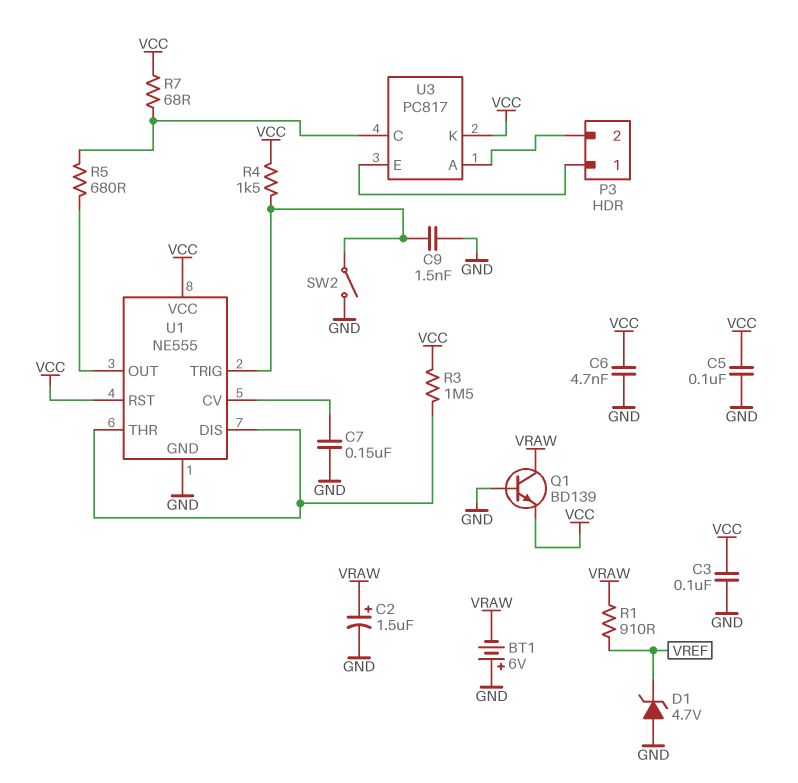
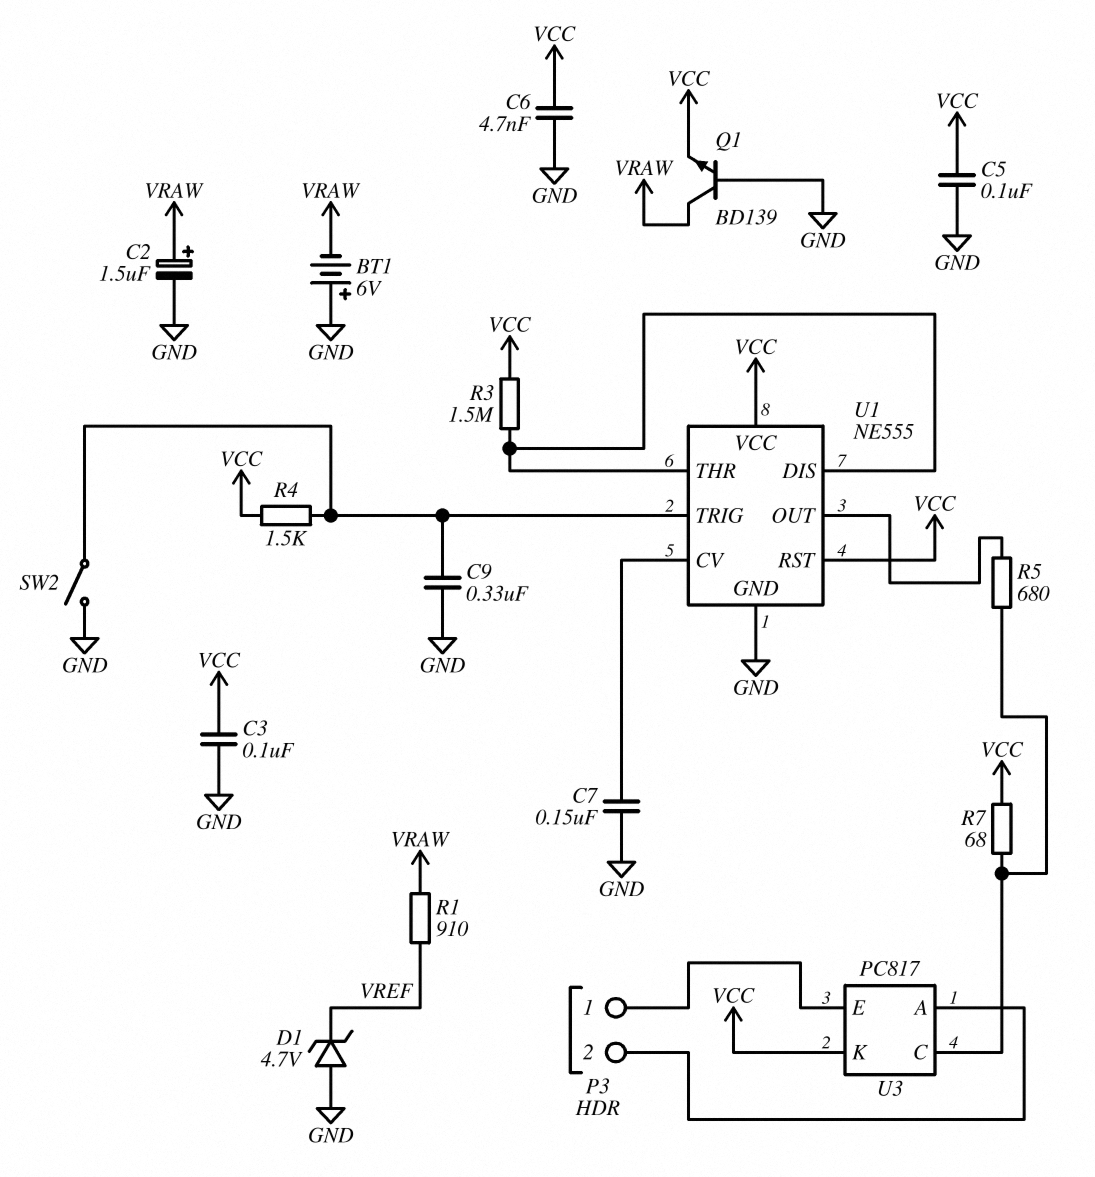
C9: 1.5nF (GND, U1/TRIG) -> 330nF (GND, U1/TRIG)

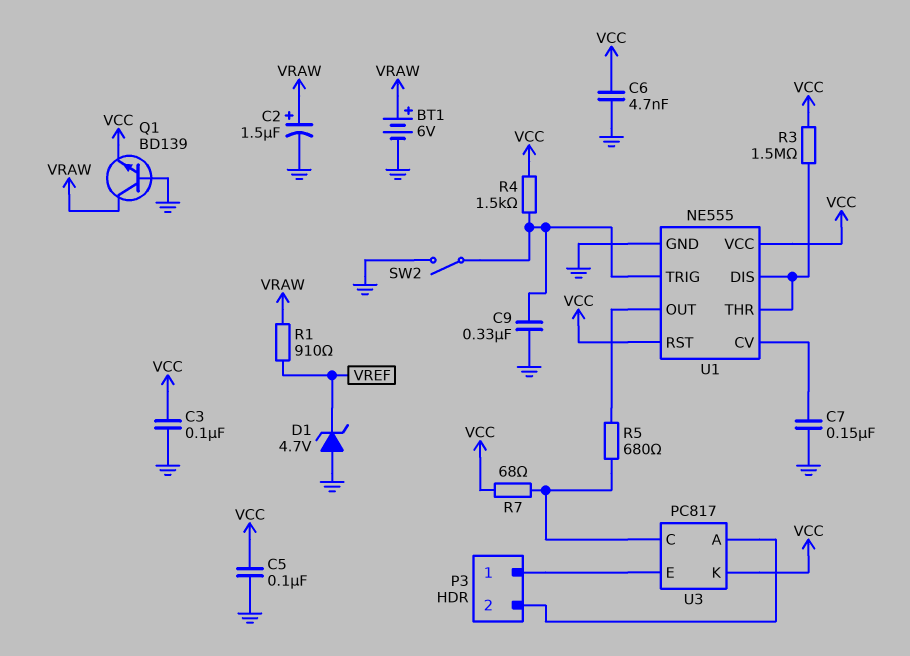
BT1: 6V (plus GND, minus VRAW) -> 6V (plus VRAW, minus GND)

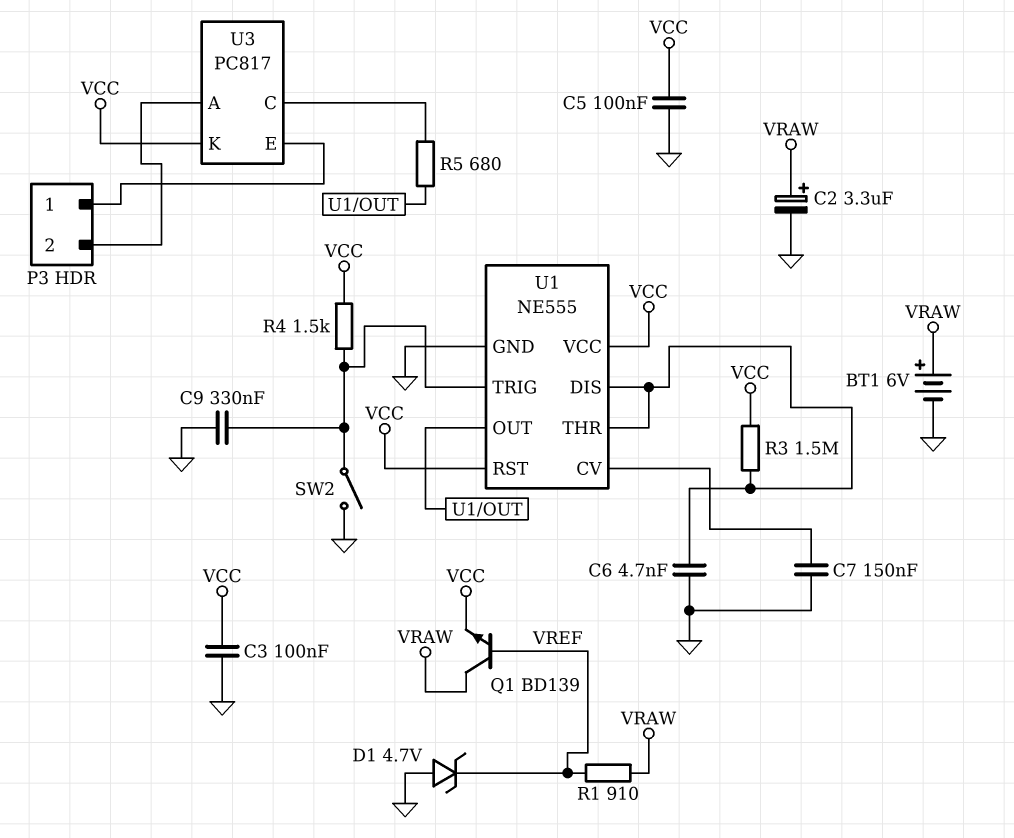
C2: 1.5uF (plus VRAW, minus GND) -> 3.3uF (plus VRAW, minus GND)
C6: 4.7nF (GND, VCC) -> 4.7nF (GND, U1/DIS)
Q1: NPN BD139 (B GND, C VRAW, E VCC) -> NPN BD139 (B VREF, C VRAW, E VCC)
R7: 68 (U3/C, VCC) -> none

